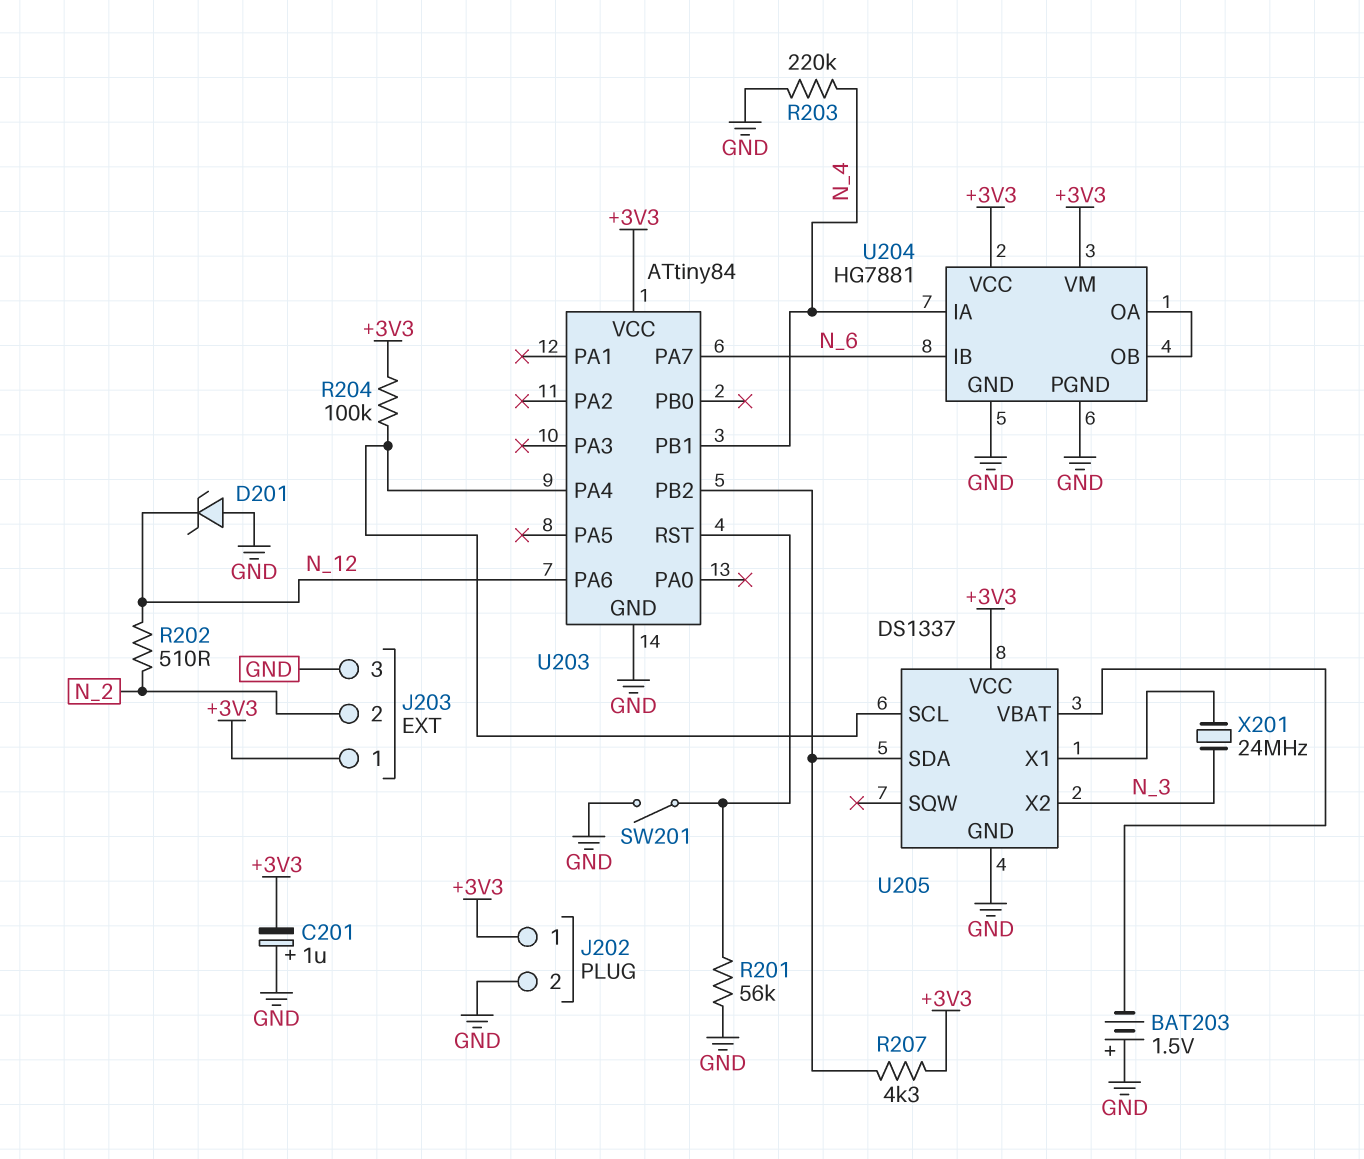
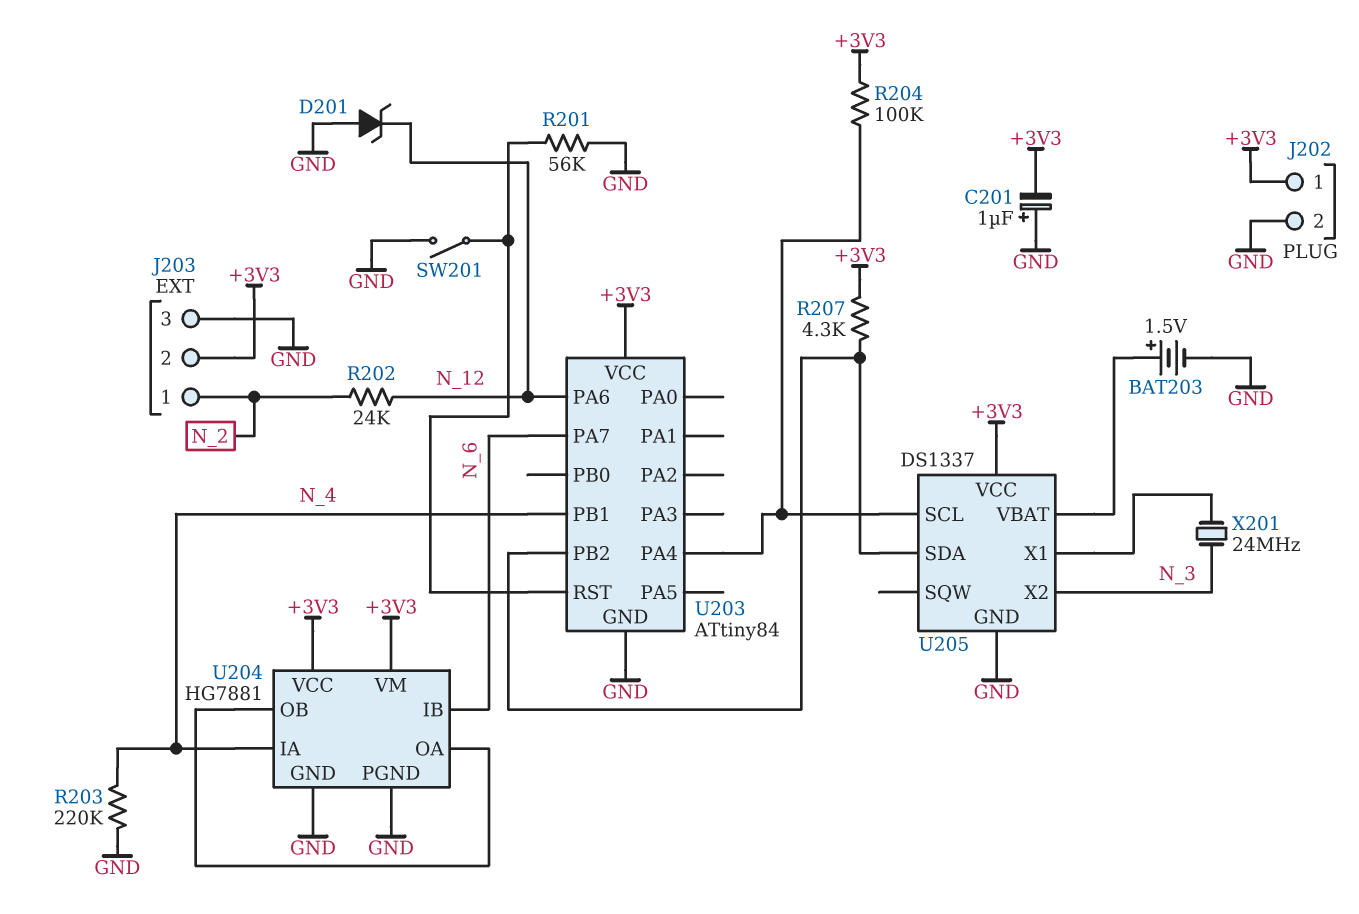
BAT203: 1.5V (plus GND, minus U205/VBAT) -> 1.5V (plus U205/VBAT, minus GND)
J203 pin 1: +3V3 -> N_2
J203 pin 2: N_2 -> +3V3
R202: 510 (N_2, N_12) -> 24k (N_2, N_12)

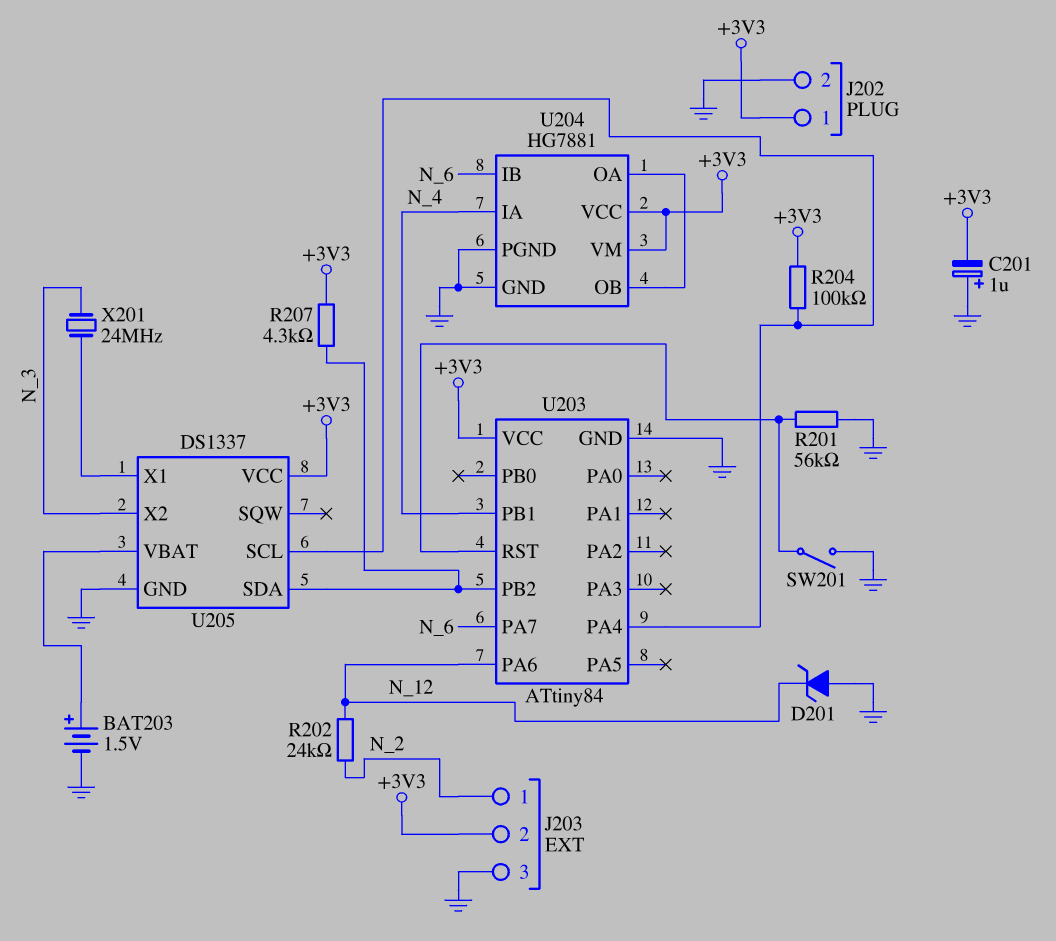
R203: 220k (GND, N_4) -> none

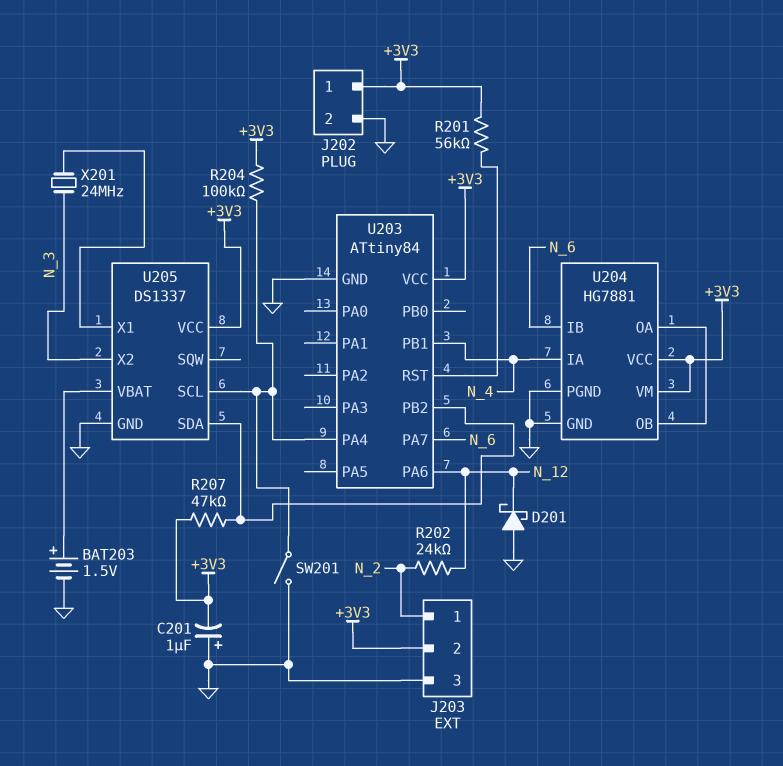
D201: zener (A GND, K N_12) -> schottky (A GND, K N_12)
R201: 56k (GND, U203/RST) -> 56k (+3V3, U203/RST)
R207: 4.3k (+3V3, U203/PB2) -> 47k (+3V3, U203/PB2)
SW201: switch (GND, U203/RST) -> switch (GND, U203/PA4)

